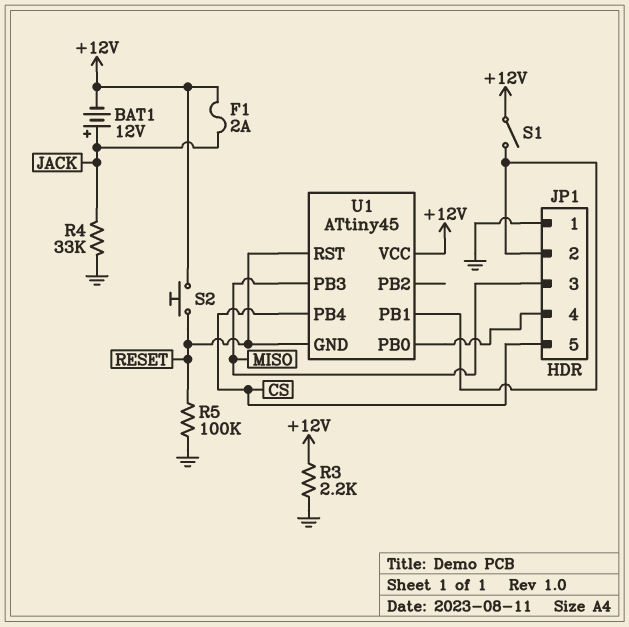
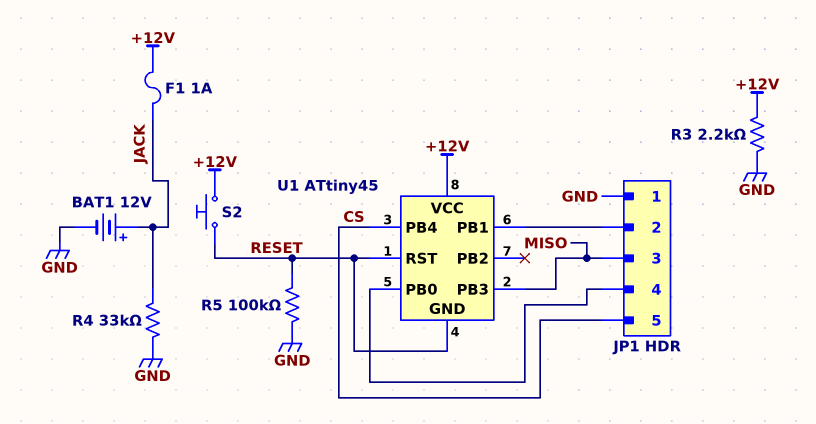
BAT1: 12V (plus JACK, minus +12V) -> 12V (plus JACK, minus GND)
F1: 2A (+12V, JACK) -> 1A (+12V, JACK)
S1: switch (+12V, JP1/2) -> none

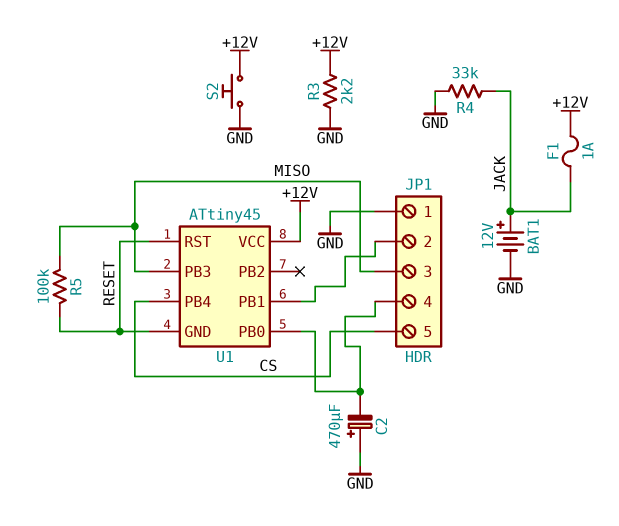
C2: none -> 470uF (plus GND, minus JP1/4)
R5: 100k (GND, RESET) -> 100k (MISO, RESET)
S2: button (+12V, RESET) -> button (+12V, GND)

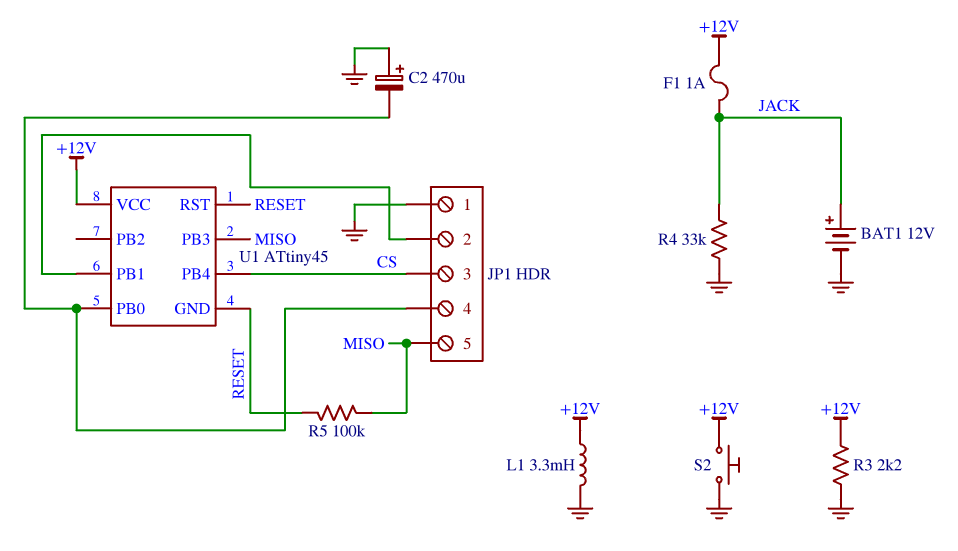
JP1 pin 3: MISO -> CS
JP1 pin 5: CS -> MISO
L1: none -> 3.3mH (+12V, GND)

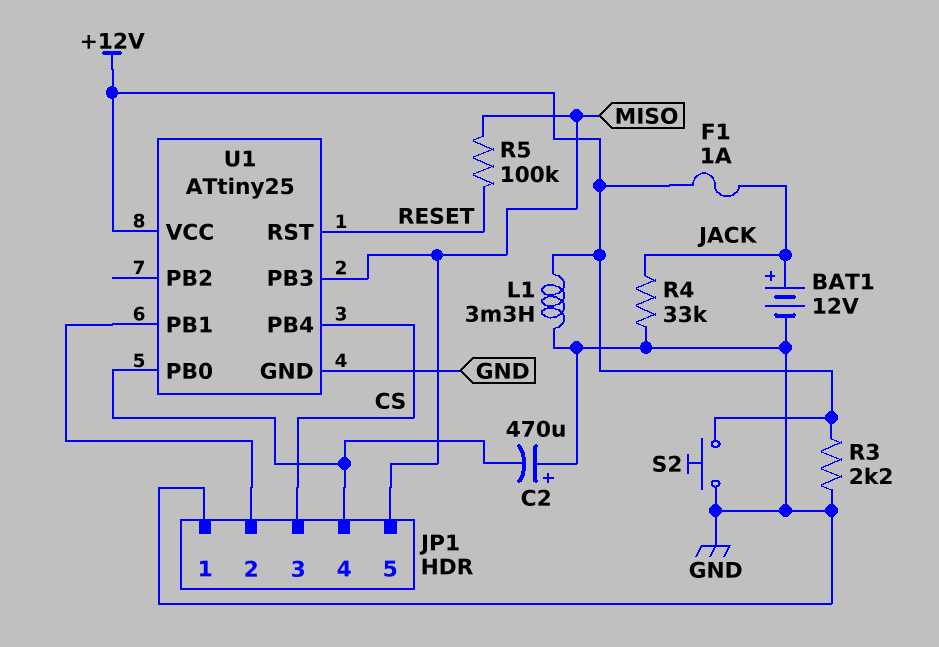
U1: ATtiny45 -> ATtiny25
U1 pin GND: RESET -> GND

